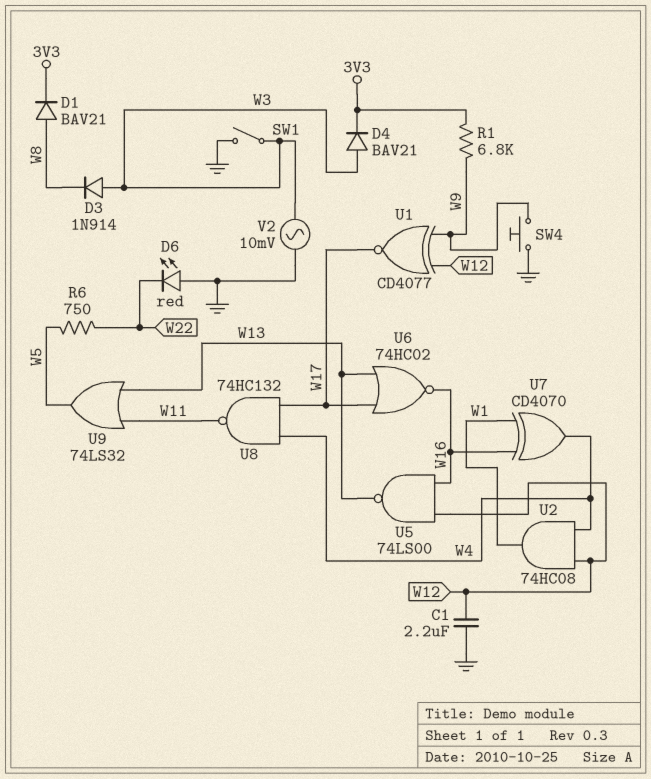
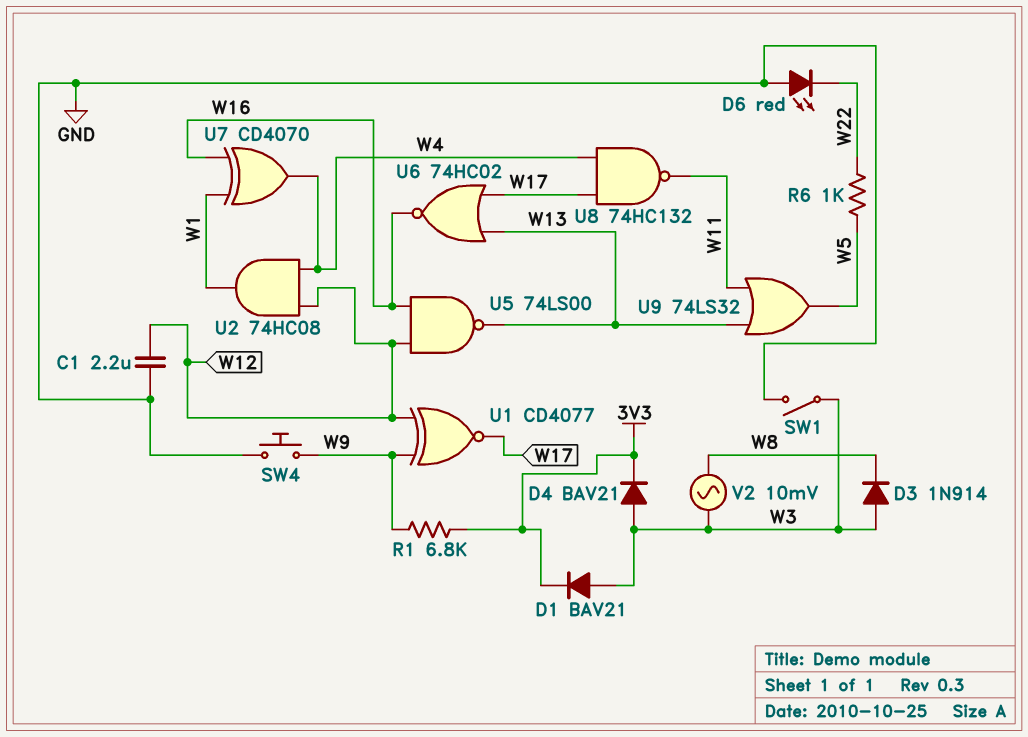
D1: diode BAV21 (A W8, K 3V3) -> diode BAV21 (A W3, K 3V3)
R6: 750 (W5, W22) -> 1k (W5, W22)
V2: AC 10mV (GND, W3) -> AC 10mV (W3, W8)

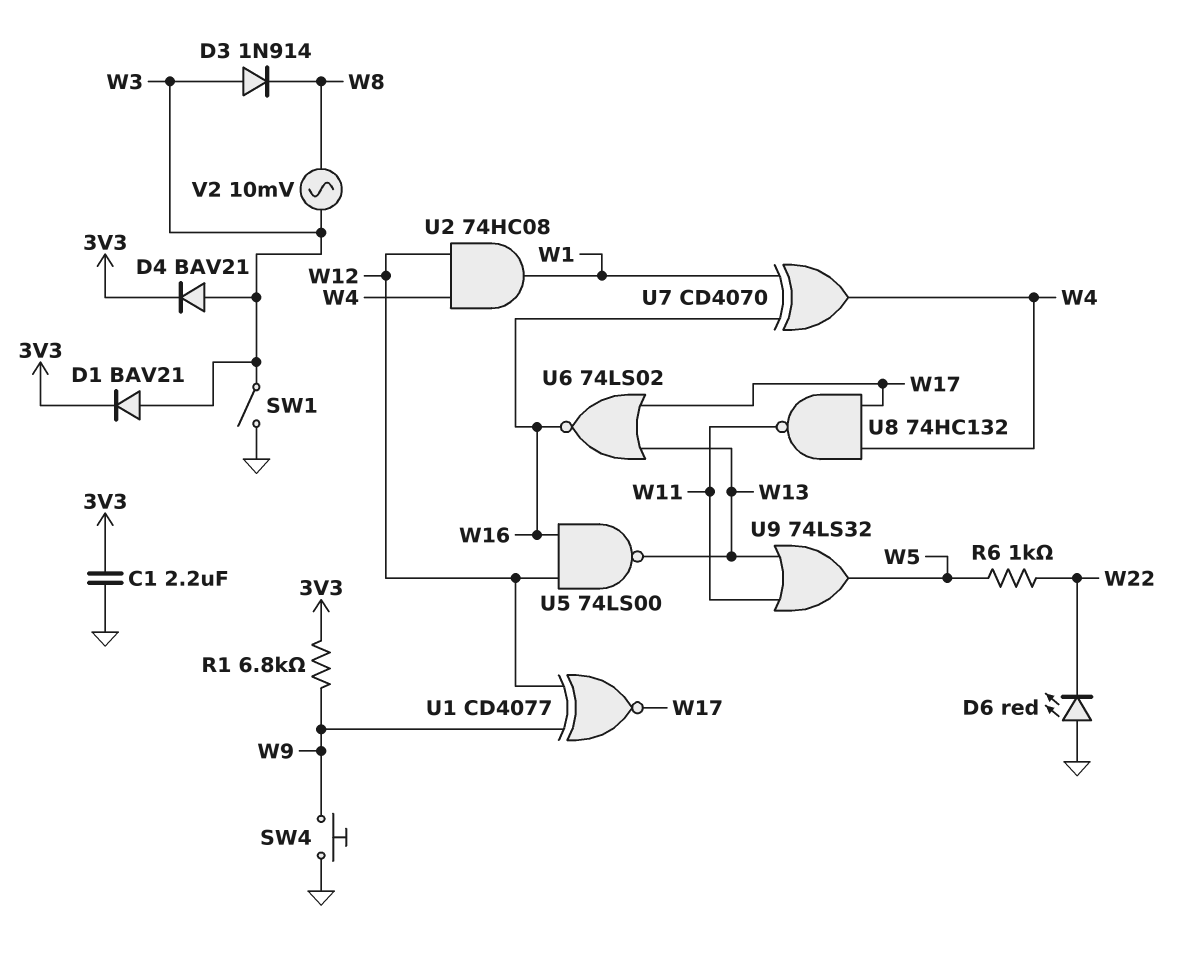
C1: 2.2uF (GND, W12) -> 2.2uF (3V3, GND)
U6: NOR 74HC02 (in W13, in W17, out W16) -> NOR 74LS02 (in W13, in W17, out W16)

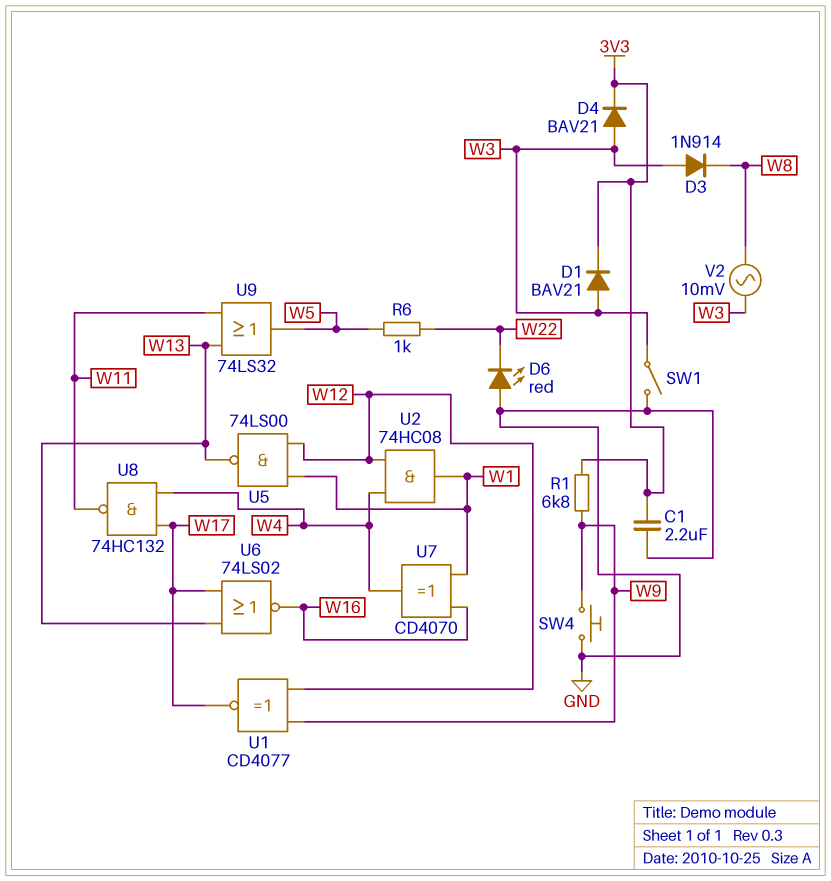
U5: NAND 74LS00 (in W12, in W16, out W13) -> NAND 74LS00 (in W1, in W12, out W13)

